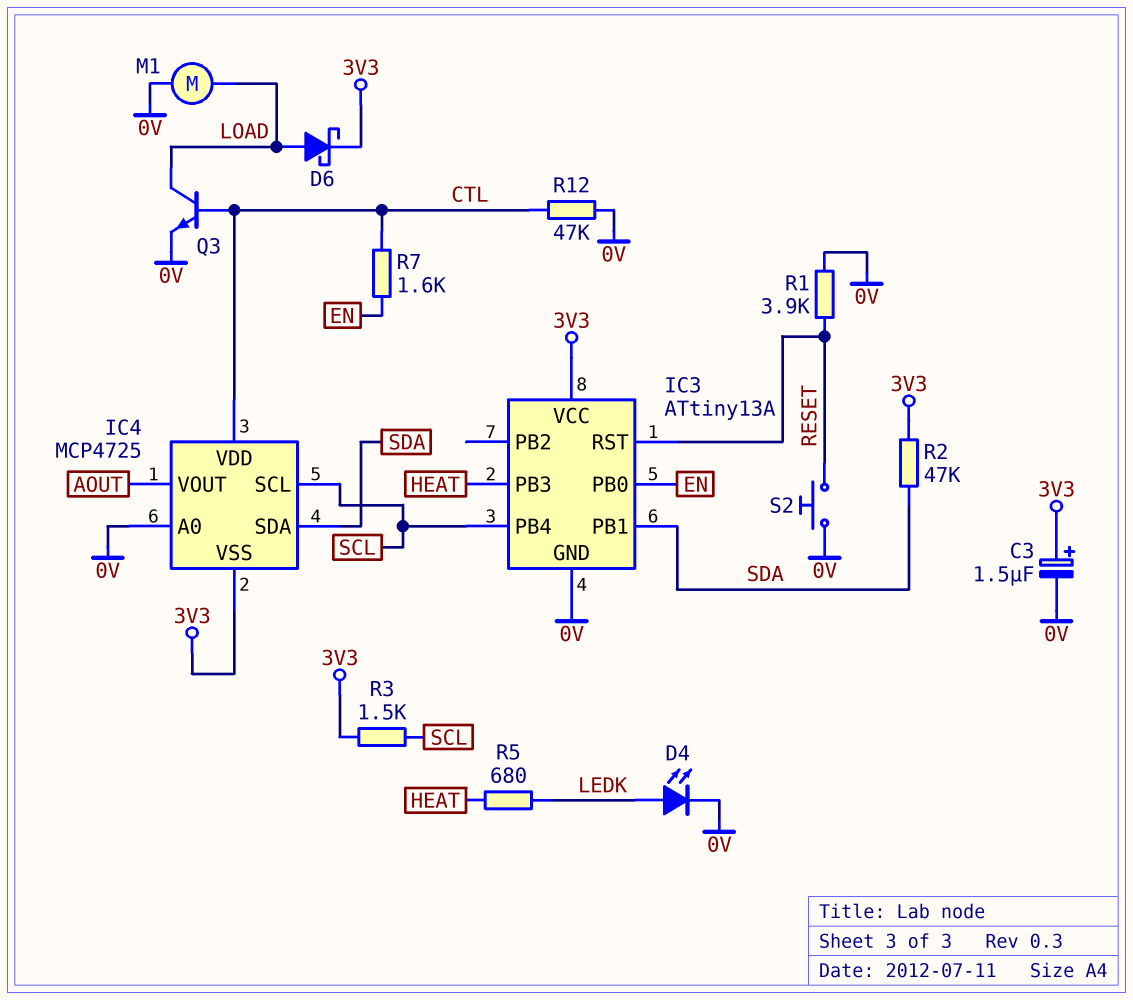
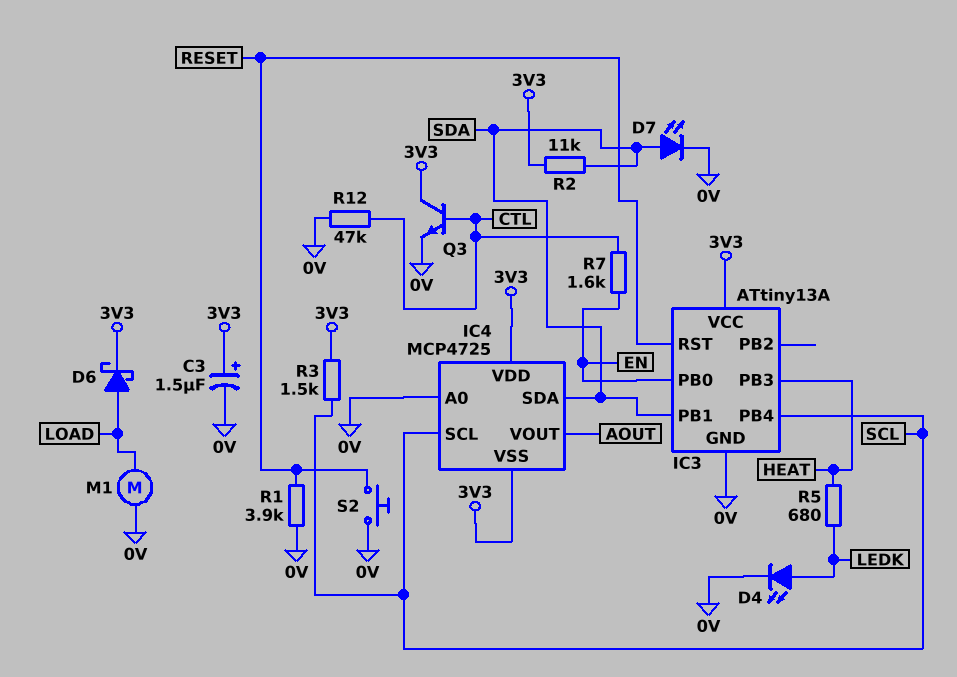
D7: none -> LED (A SDA, K 0V)
IC4 pin VDD: CTL -> 3V3
Q3: NPN (B CTL, C LOAD, E 0V) -> NPN (B CTL, C 3V3, E 0V)
R2: 47k (3V3, SDA) -> 11k (3V3, SDA)

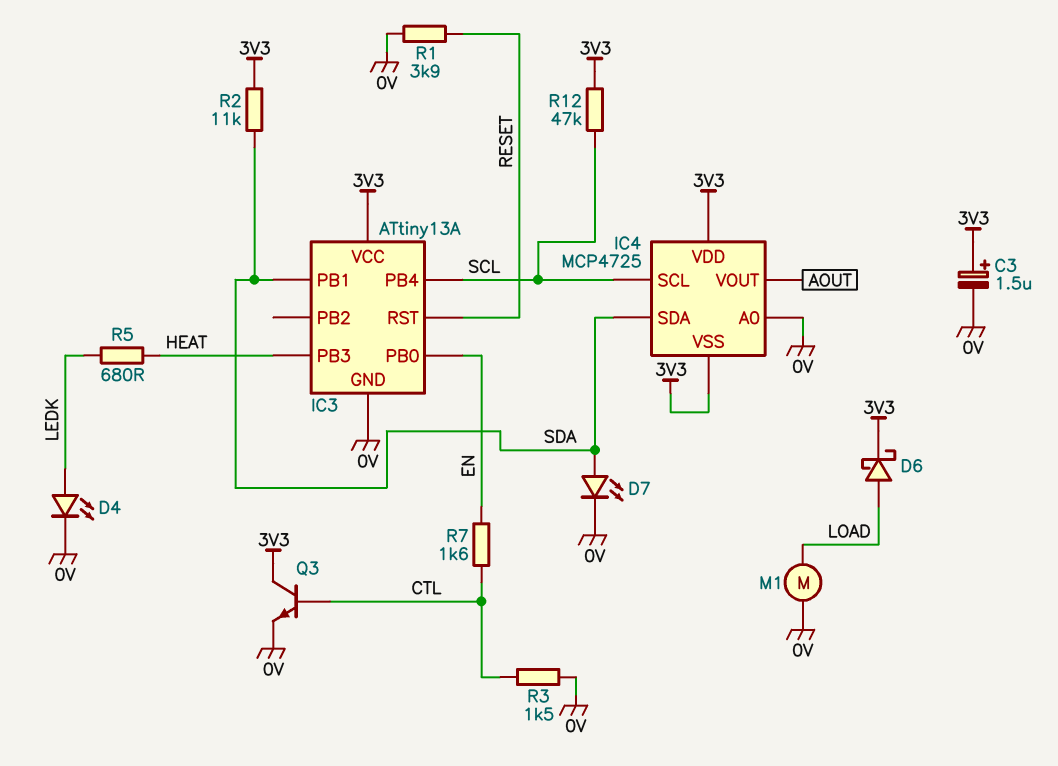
R3: 1.5k (3V3, SCL) -> 1.5k (0V, CTL)
R12: 47k (0V, CTL) -> 47k (3V3, SCL)
S2: button (0V, RESET) -> none

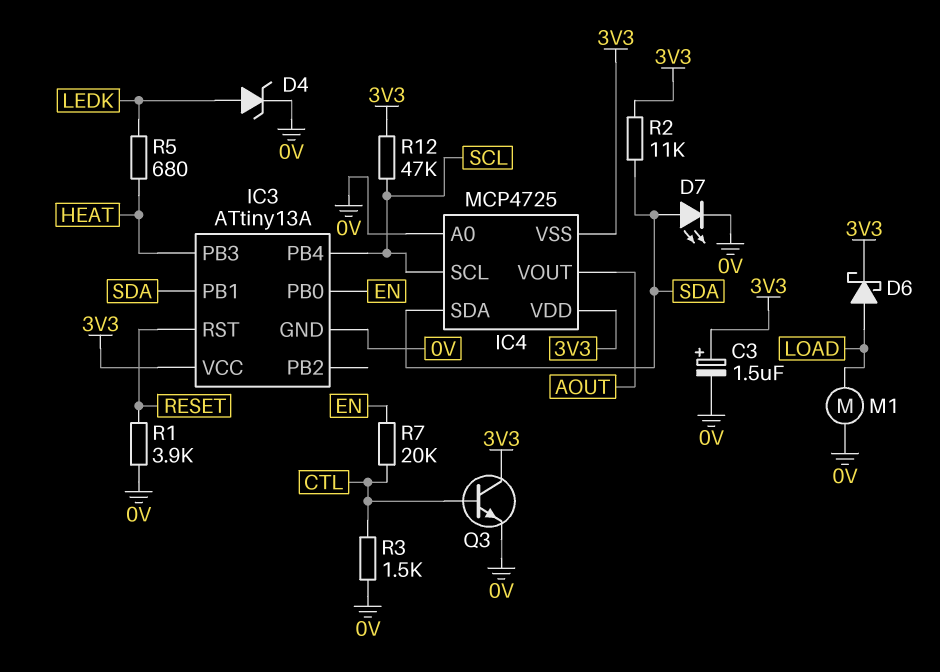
D4: LED (A LEDK, K 0V) -> zener (A LEDK, K 0V)
R7: 1.6k (CTL, EN) -> 20k (CTL, EN)

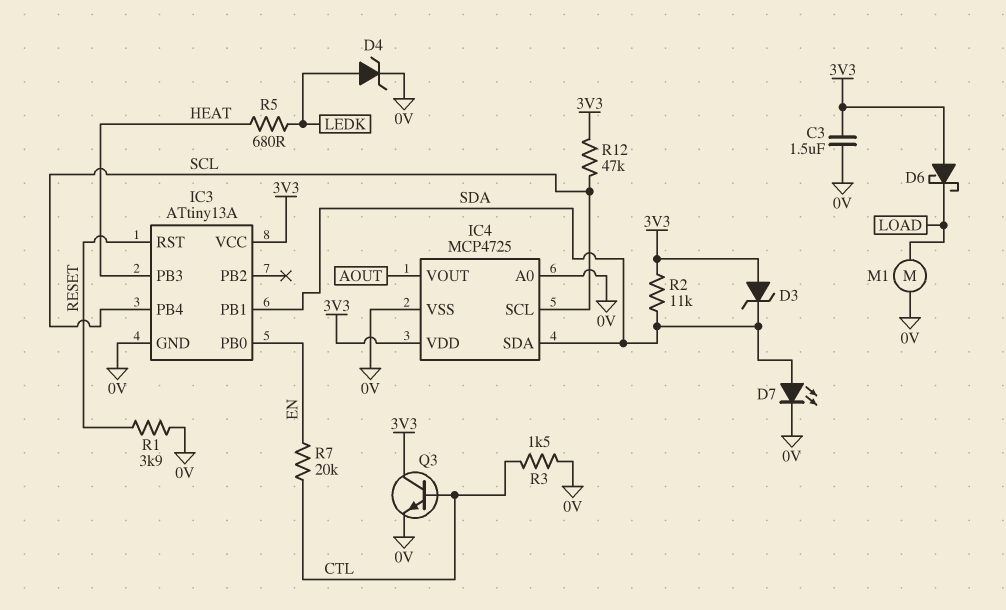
C3: 1.5uF (plus 3V3, minus 0V) -> 1.5uF (0V, 3V3)
D3: none -> zener (A 3V3, K SDA)
D6: schottky (A LOAD, K 3V3) -> schottky (A 3V3, K LOAD)
IC4 pin VSS: 3V3 -> 0V

